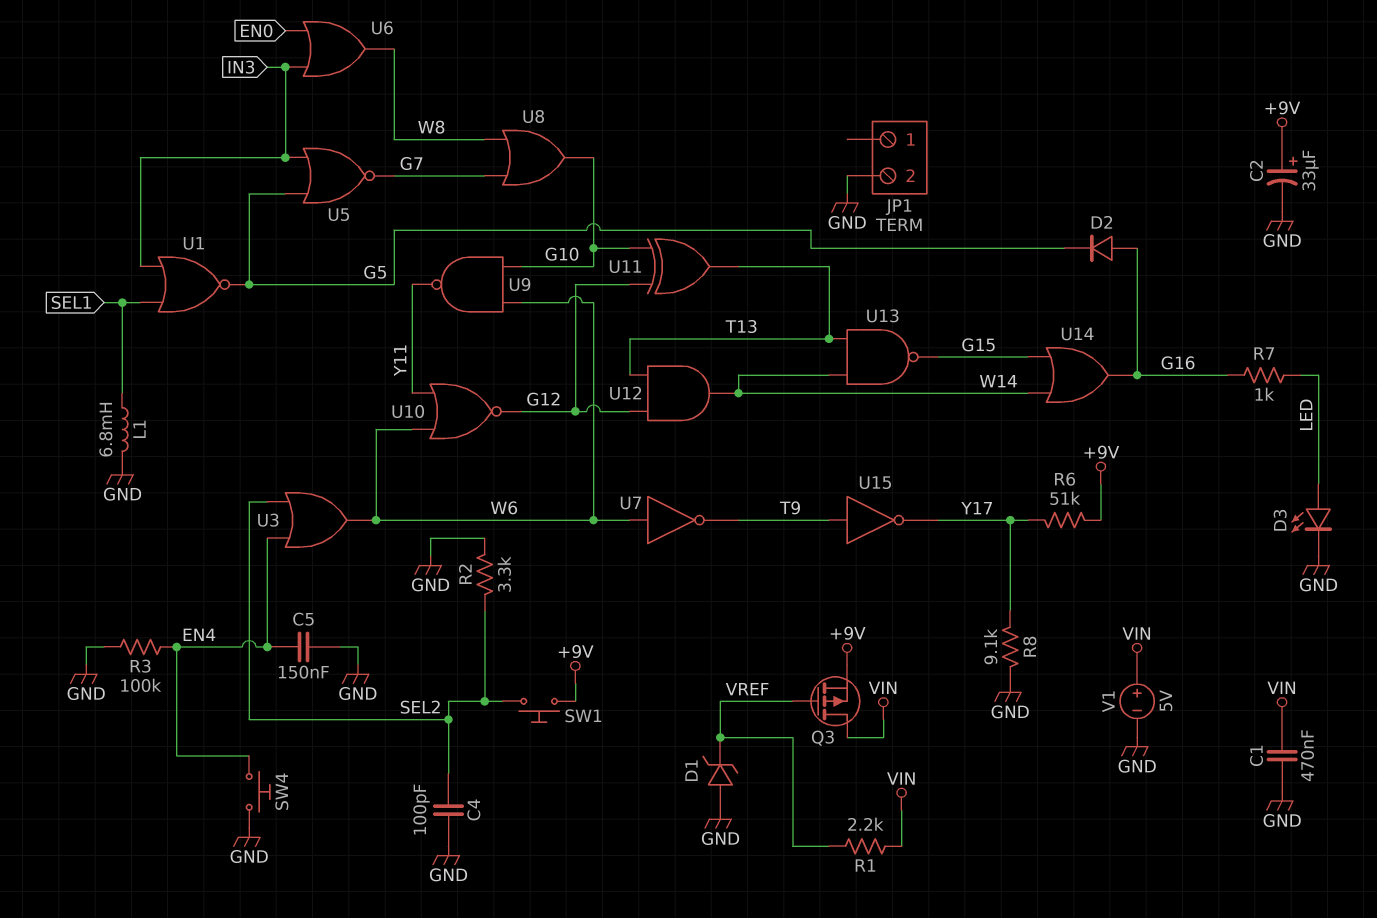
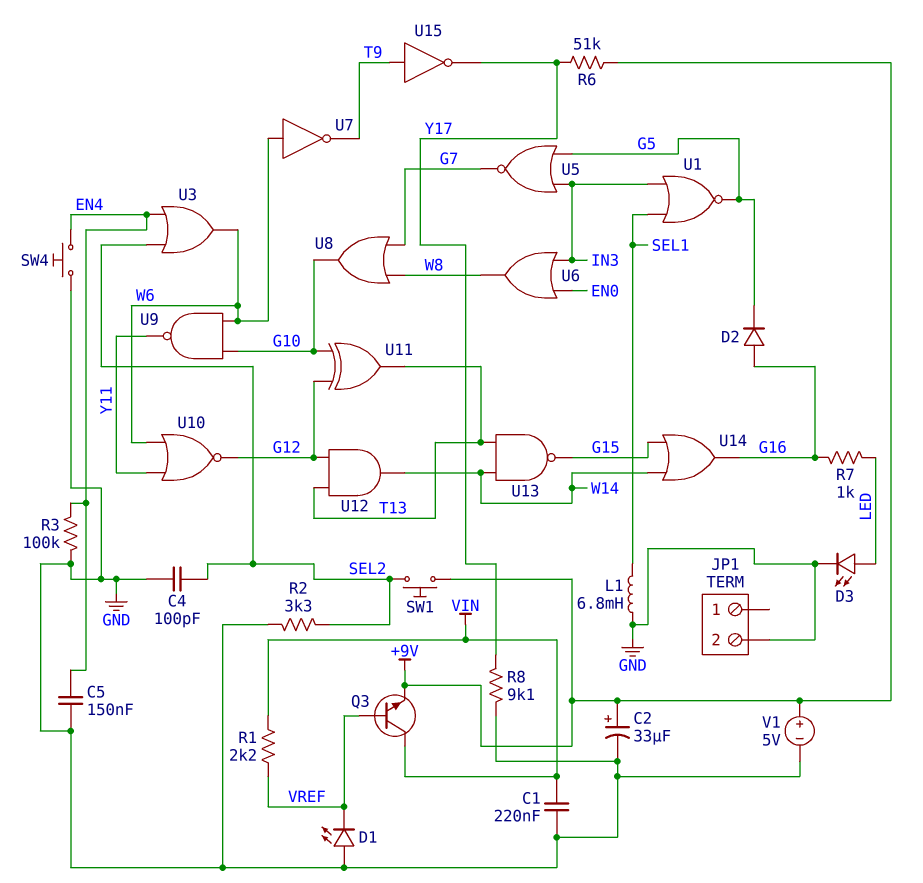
C1: 470nF (GND, VIN) -> 220nF (GND, VIN)
D1: zener (A GND, K VREF) -> LED (A GND, K VREF)
Q3: PMOS (G VREF, D VIN, S +9V) -> NPN (B VREF, C VIN, E +9V)
V1: 5V (plus VIN, minus GND) -> 5V (plus +9V, minus GND)

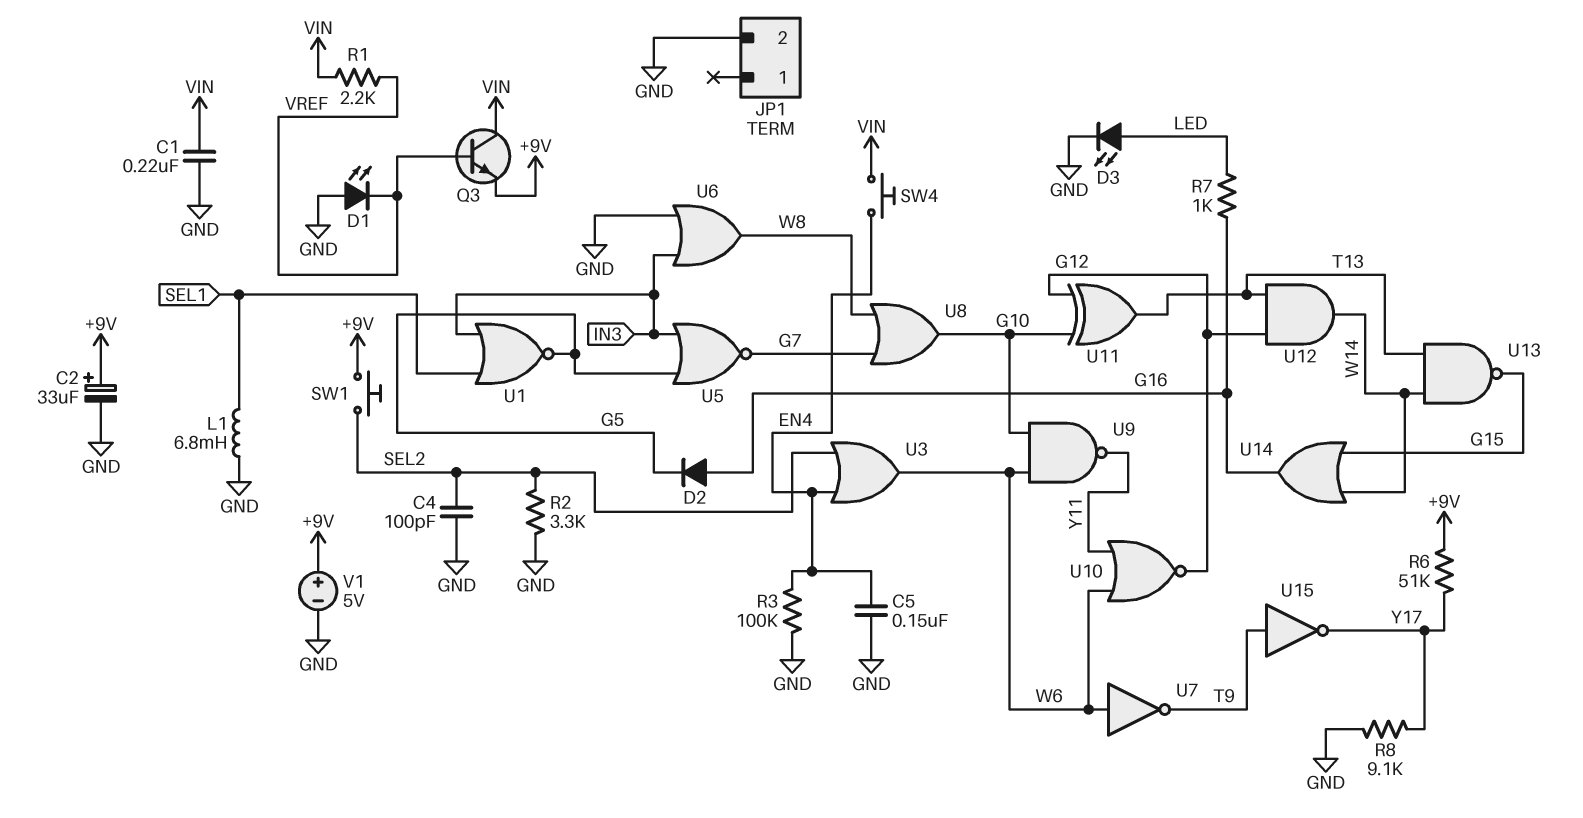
SW4: button (EN4, GND) -> button (EN4, VIN)
U6: OR (in EN0, in IN3, out W8) -> OR (in GND, in IN3, out W8)

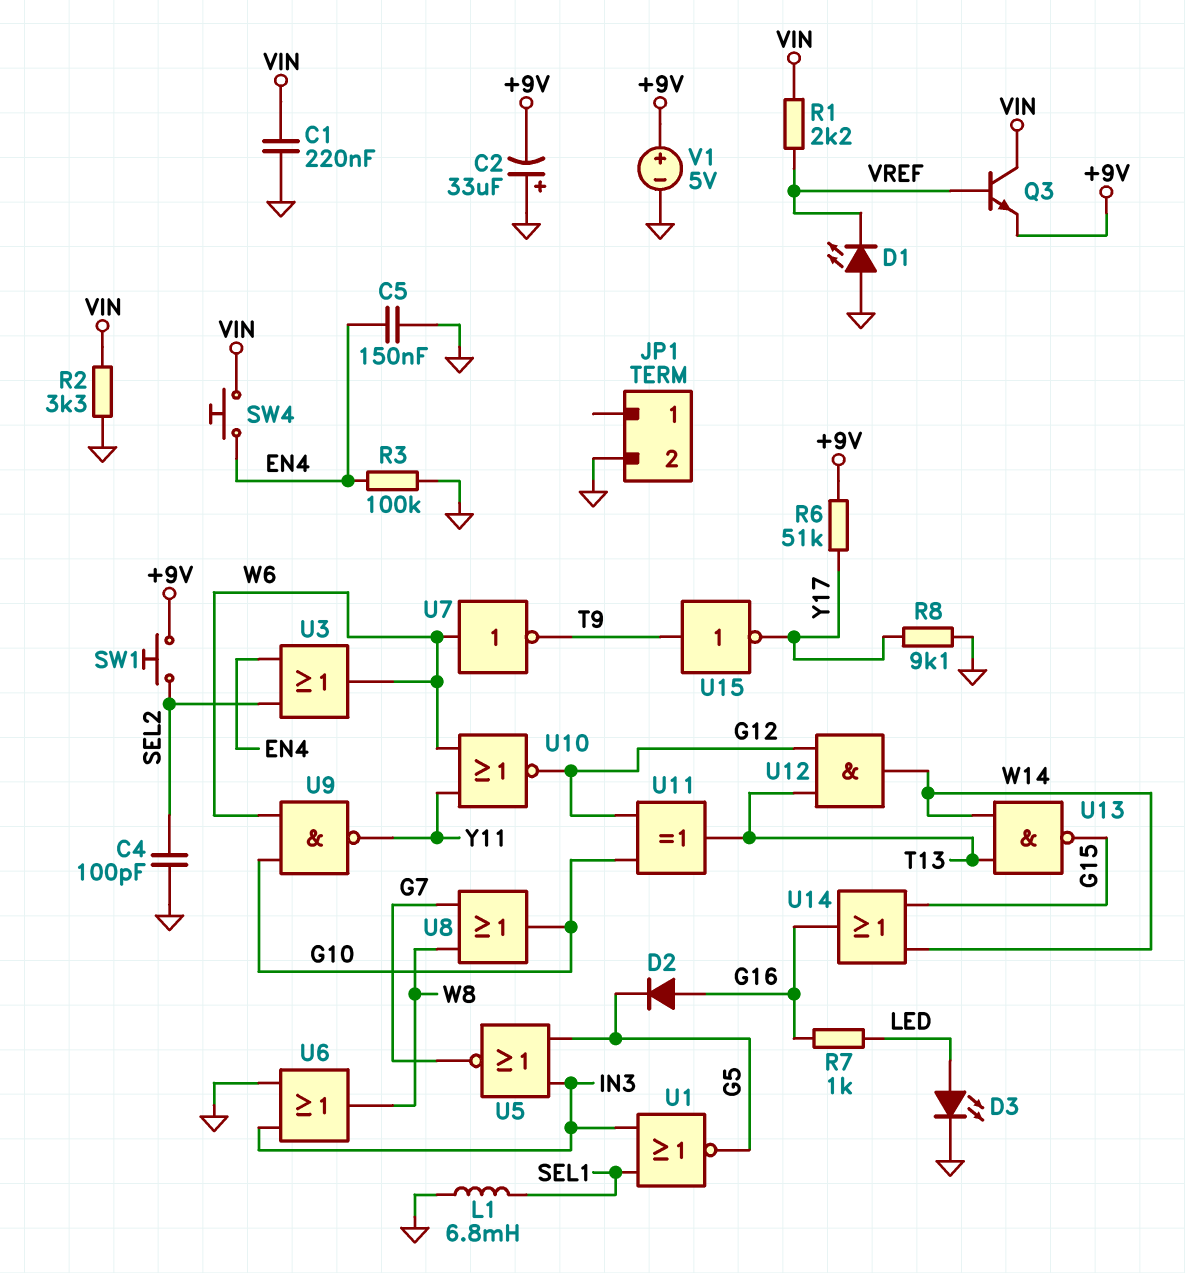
C2: 33uF (plus +9V, minus GND) -> 33uF (plus GND, minus +9V)
R2: 3.3k (GND, SEL2) -> 3.3k (GND, VIN)

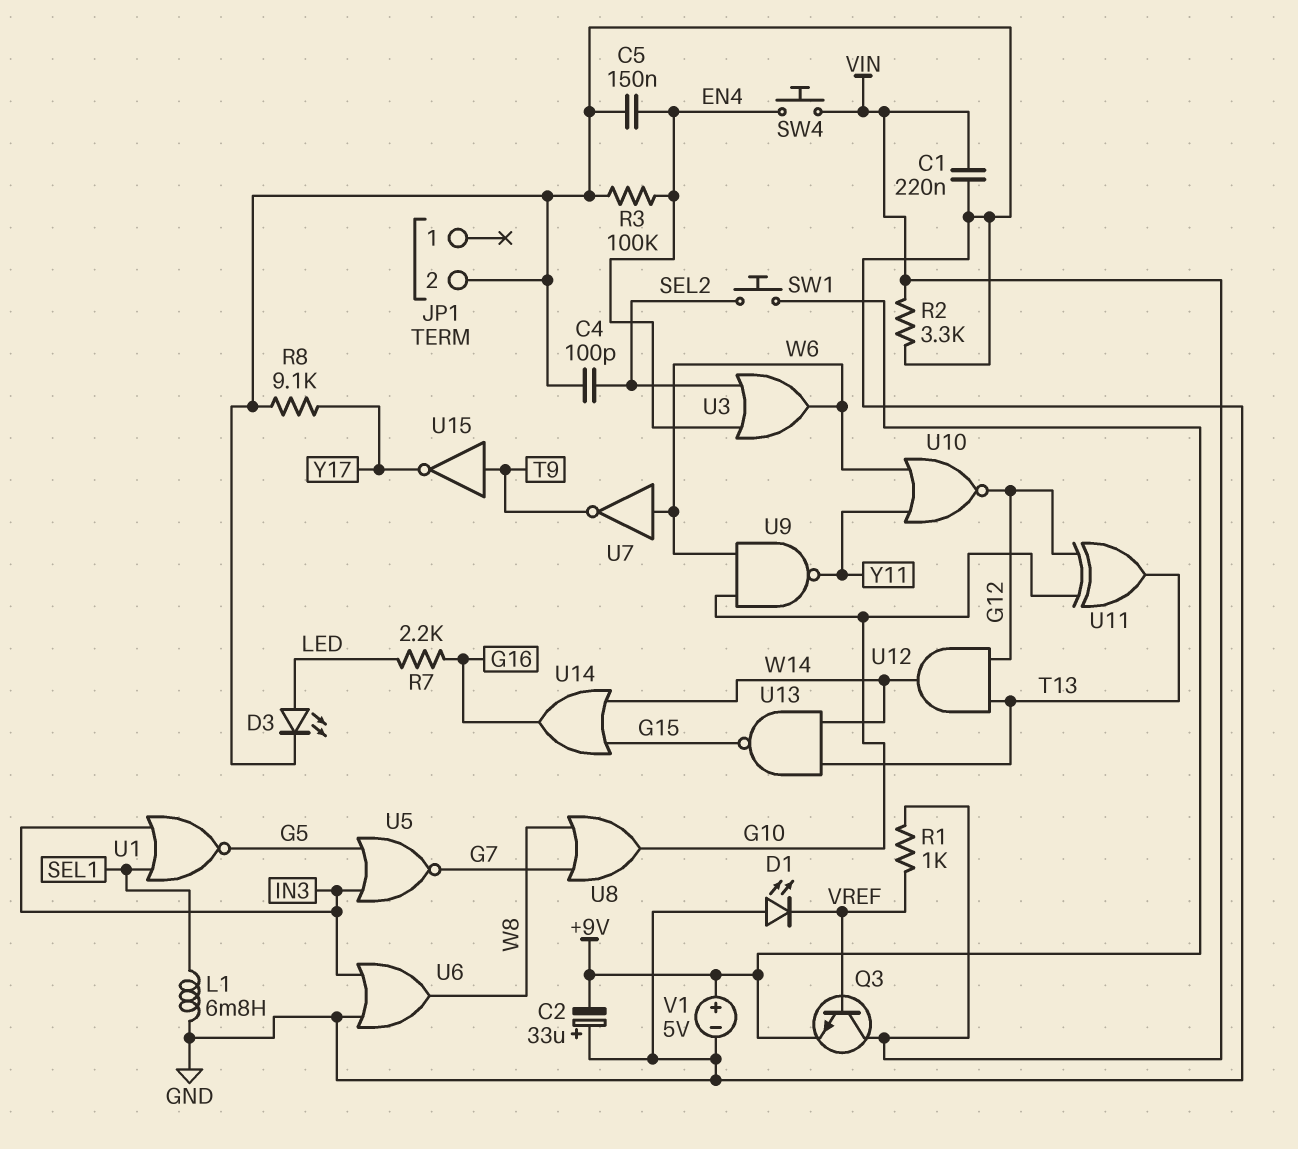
D2: diode (A G16, K G5) -> none
R1: 2.2k (VIN, VREF) -> 1k (VIN, VREF)
R6: 51k (+9V, Y17) -> none
R7: 1k (G16, LED) -> 2.2k (G16, LED)

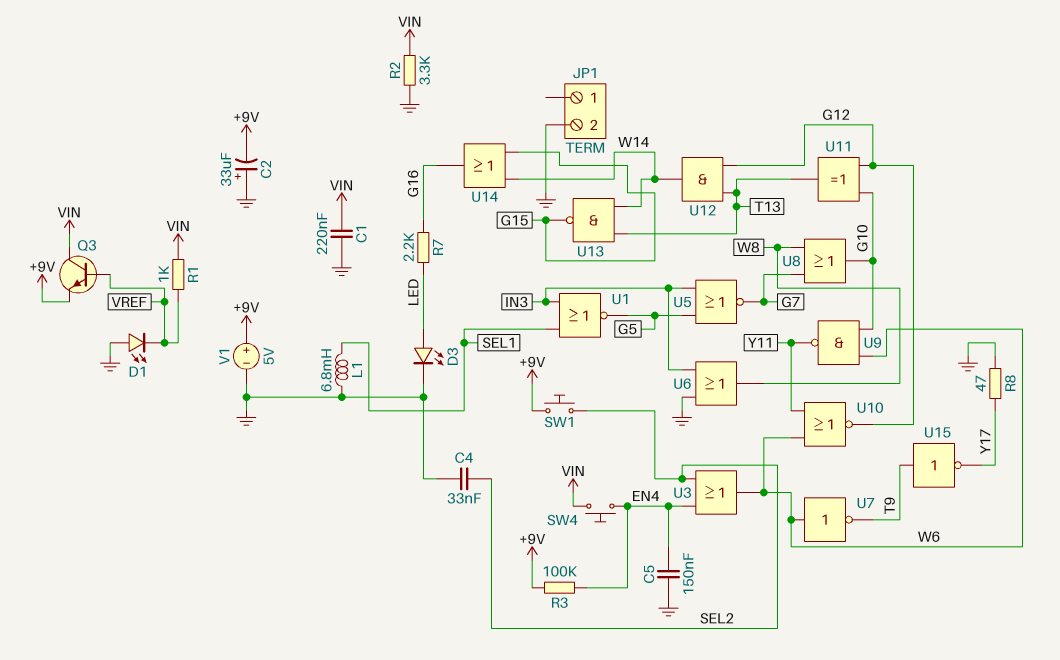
C4: 100pF (GND, SEL2) -> 33nF (GND, SEL2)
R3: 100k (EN4, GND) -> 100k (+9V, EN4)
R8: 9.1k (GND, Y17) -> 47 (GND, Y17)

